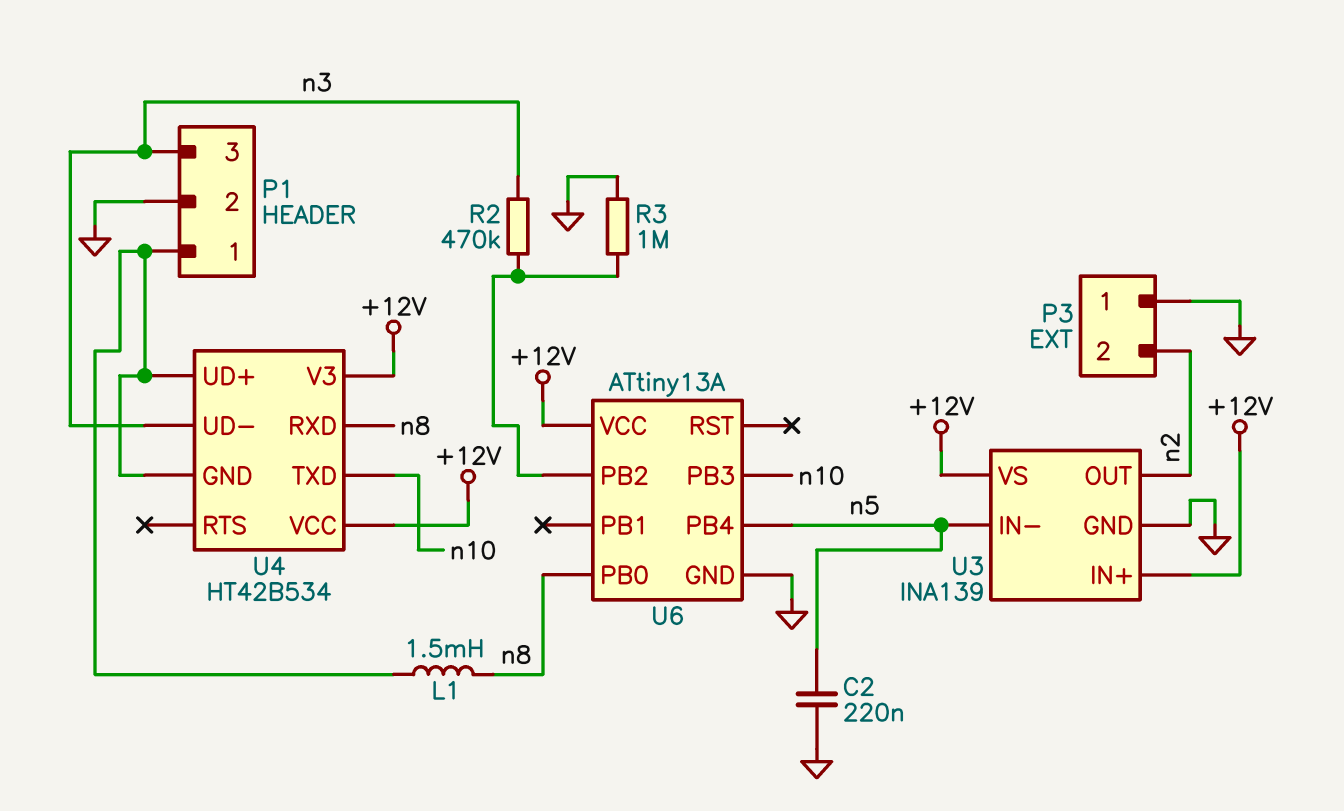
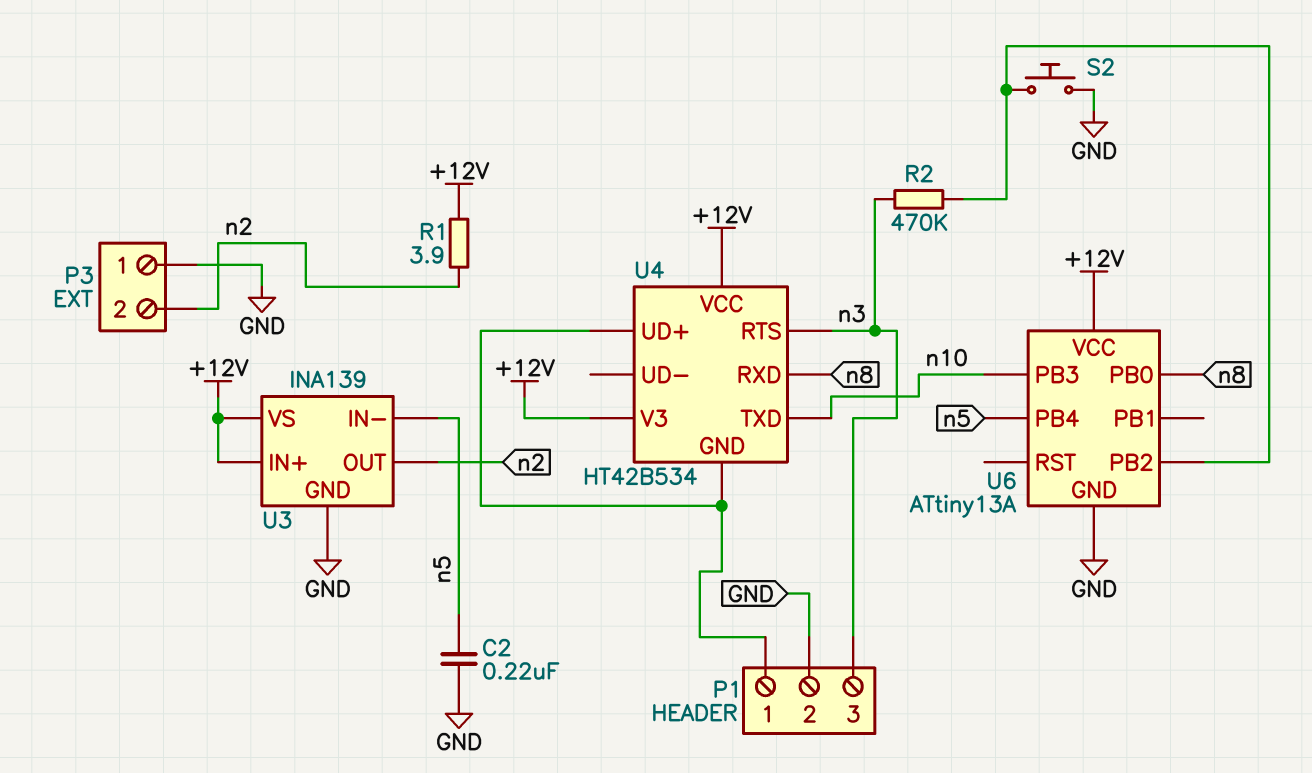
L1: 1.5mH (P1/1, n8) -> none
R1: none -> 3.9 (+12V, n2)
R3: 1M (GND, U6/PB2) -> none
S2: none -> button (GND, U6/PB2)
U4 pin RTS: none -> n3
U4 pin UD-: n3 -> none

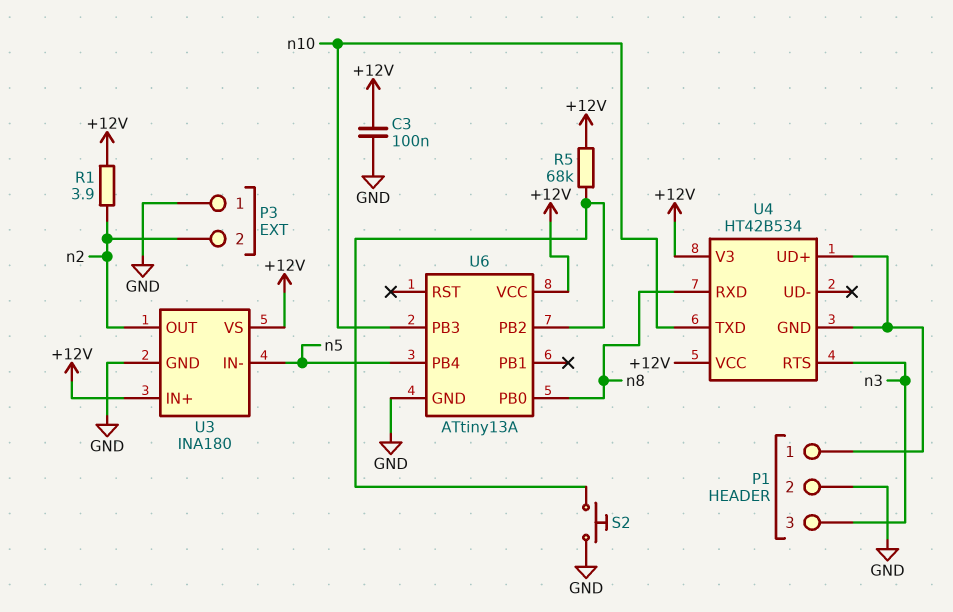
C2: 220nF (GND, n5) -> none
C3: none -> 100nF (+12V, GND)
R2: 470k (U6/PB2, n3) -> none
R5: none -> 68k (+12V, U6/PB2)
U3: INA139 -> INA180

